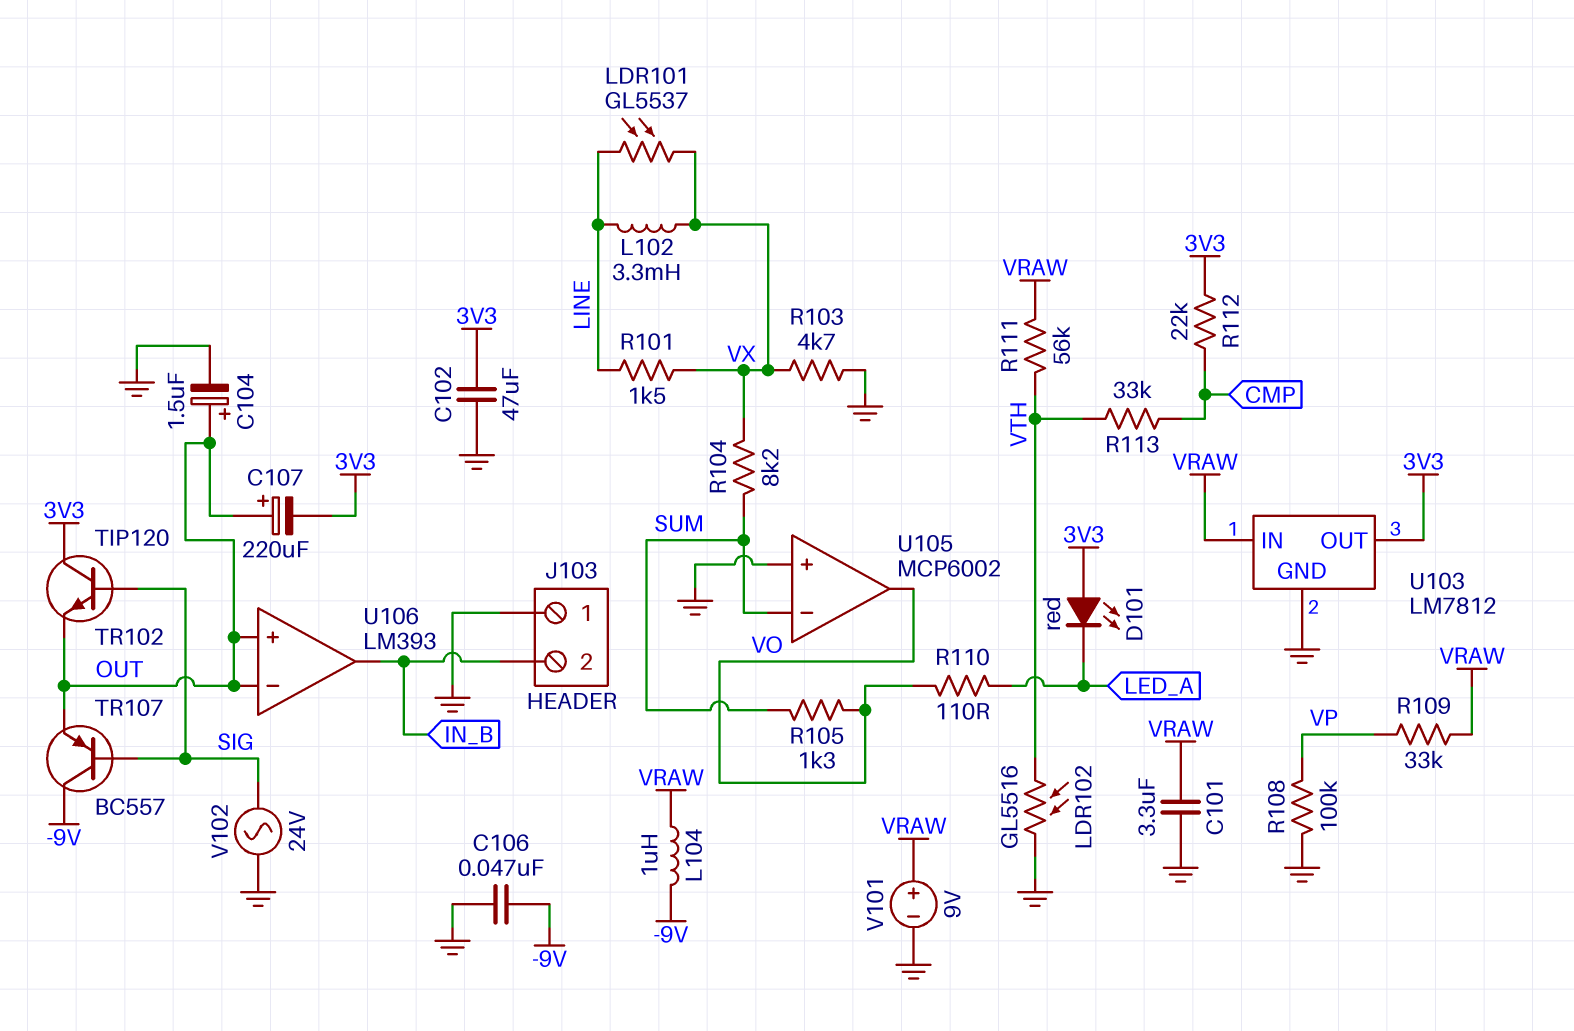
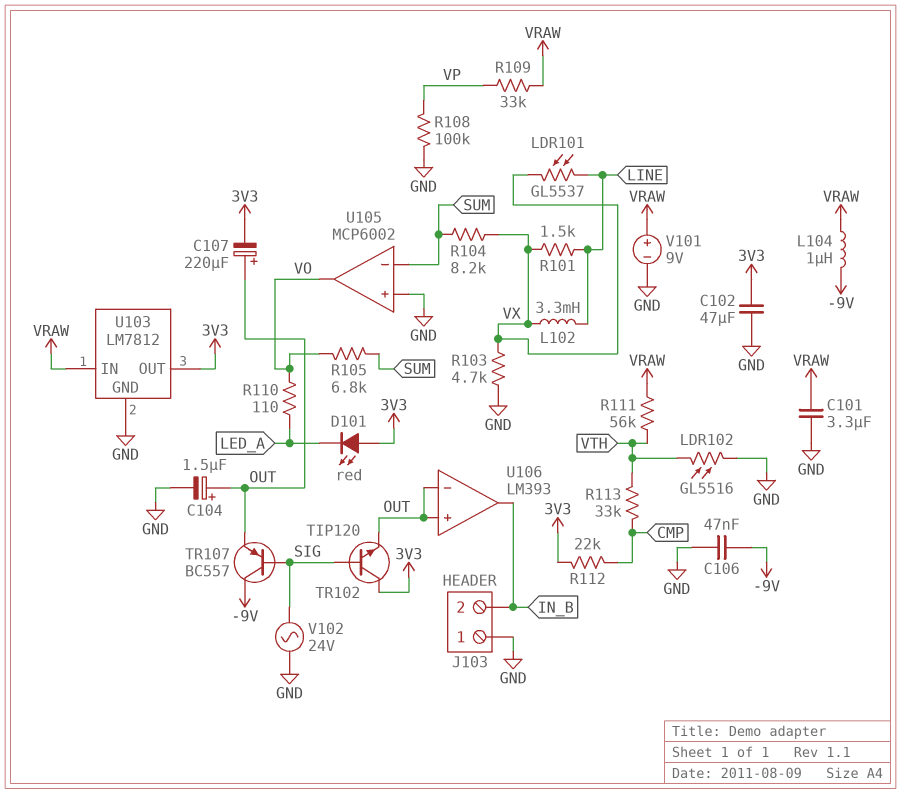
R105: 1.3k (SUM, VO) -> 6.8k (SUM, VO)

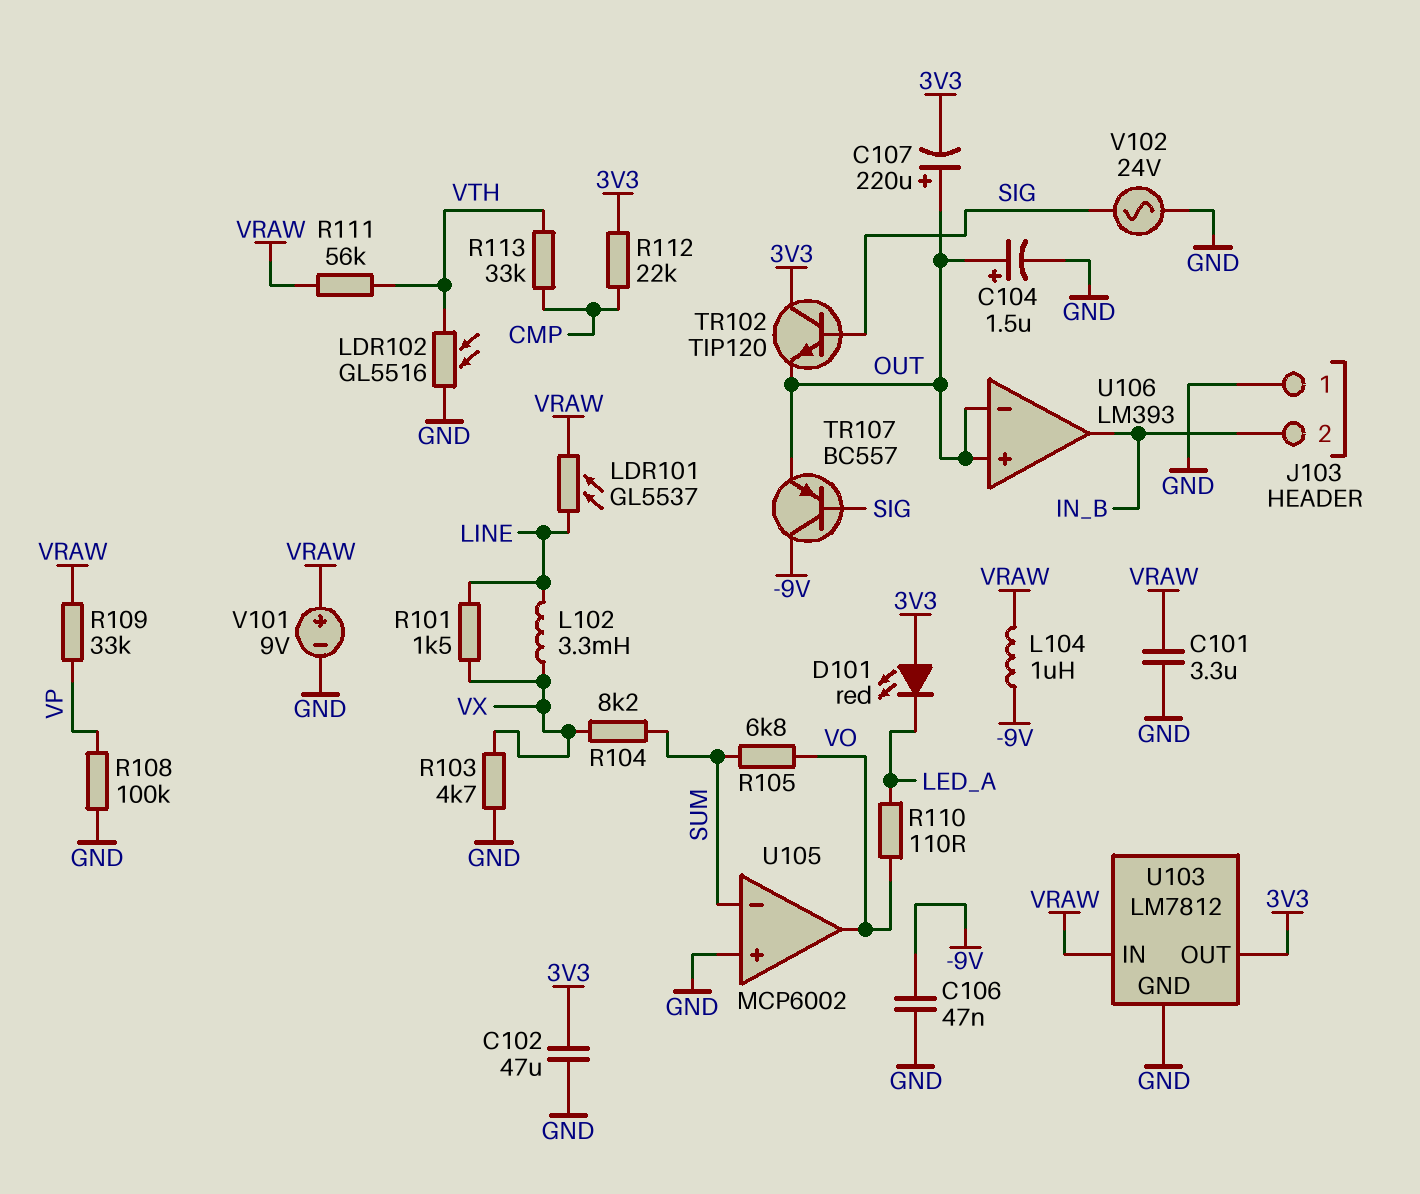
LDR101: GL5537 (LINE, VX) -> GL5537 (LINE, VRAW)

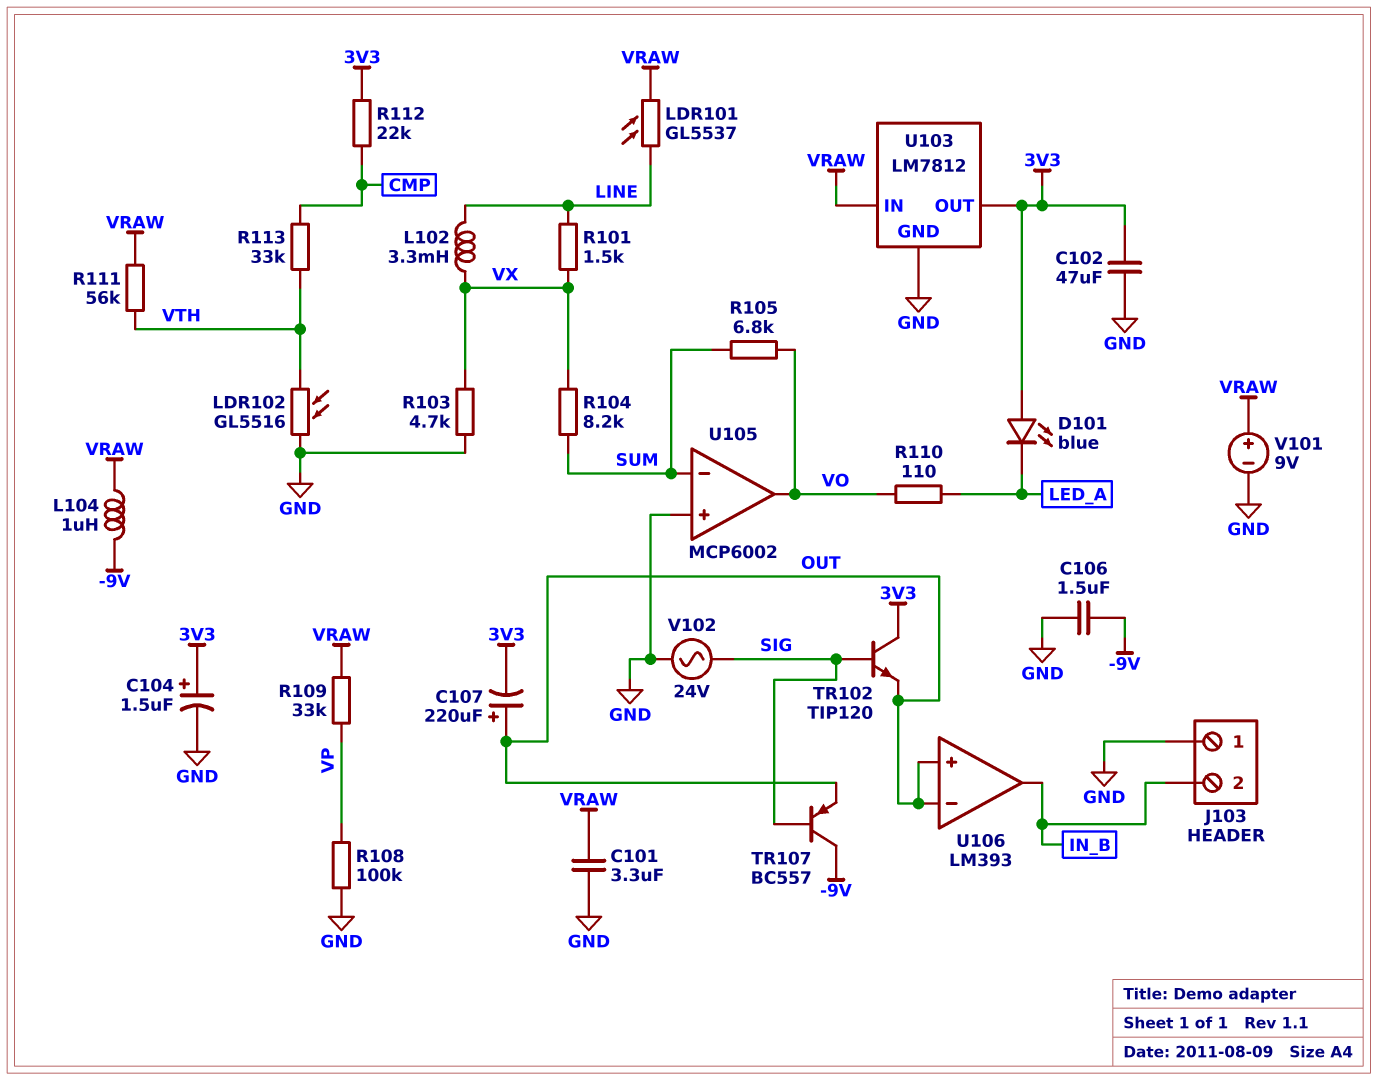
C104: 1.5uF (plus OUT, minus GND) -> 1.5uF (plus 3V3, minus GND)
C106: 47nF (-9V, GND) -> 1.5uF (-9V, GND)
D101: LED red (A 3V3, K LED_A) -> LED blue (A 3V3, K LED_A)

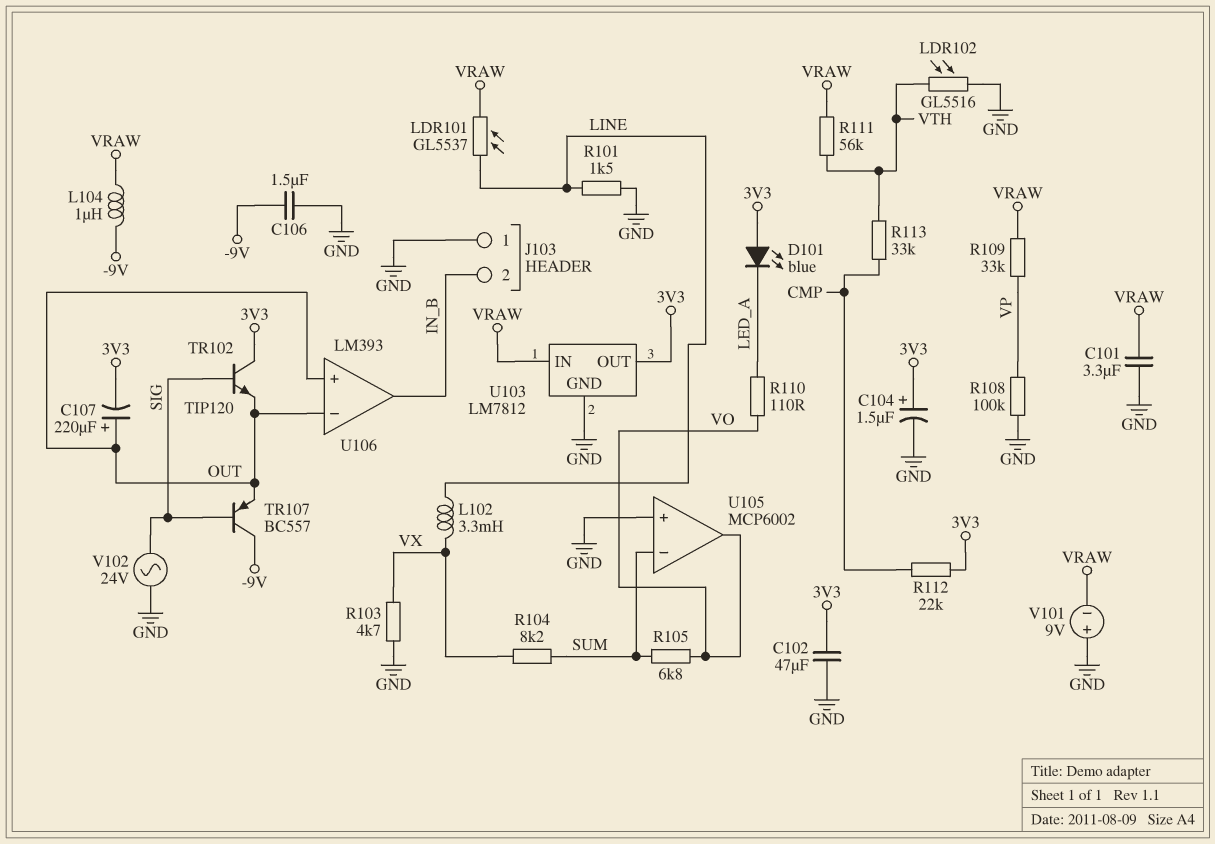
R101: 1.5k (LINE, VX) -> 1.5k (GND, LINE)
V101: 9V (plus VRAW, minus GND) -> 9V (plus GND, minus VRAW)

